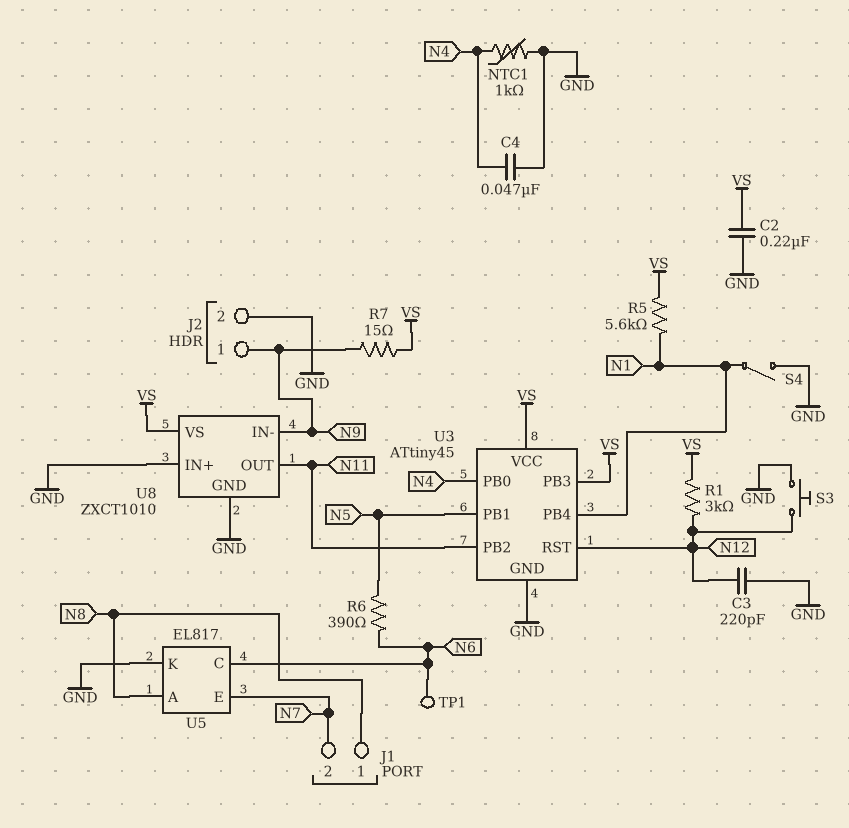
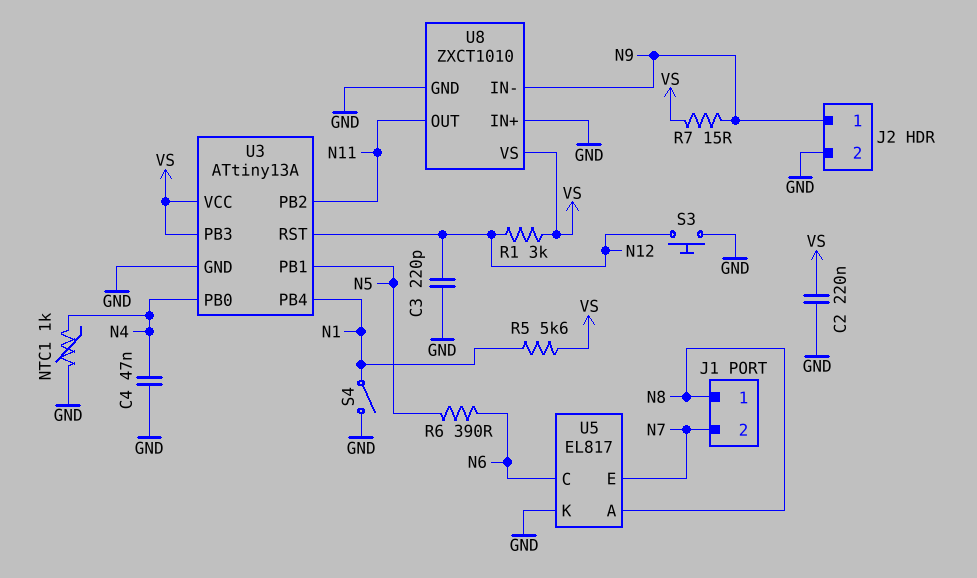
TP1: test point (N6) -> none
U3: ATtiny45 -> ATtiny13A

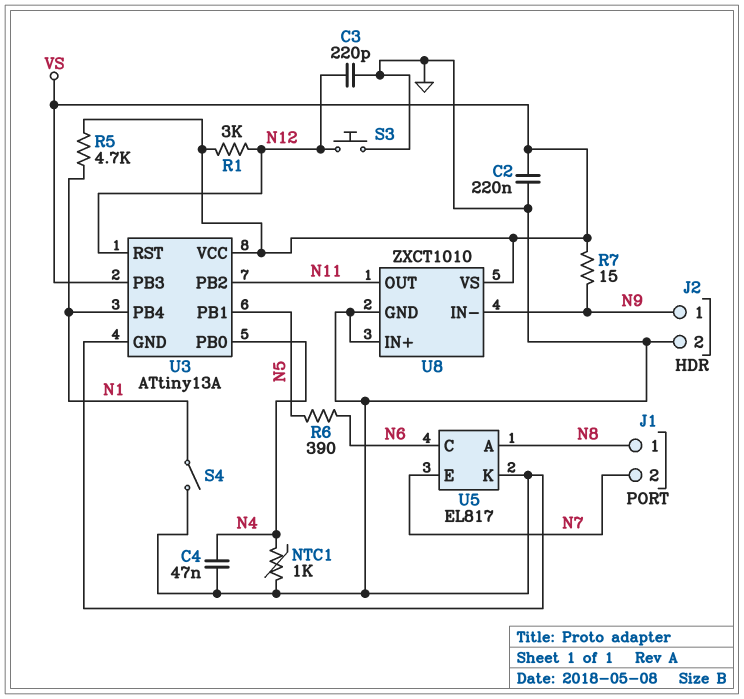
R5: 5.6k (N1, VS) -> 4.7k (N1, VS)

